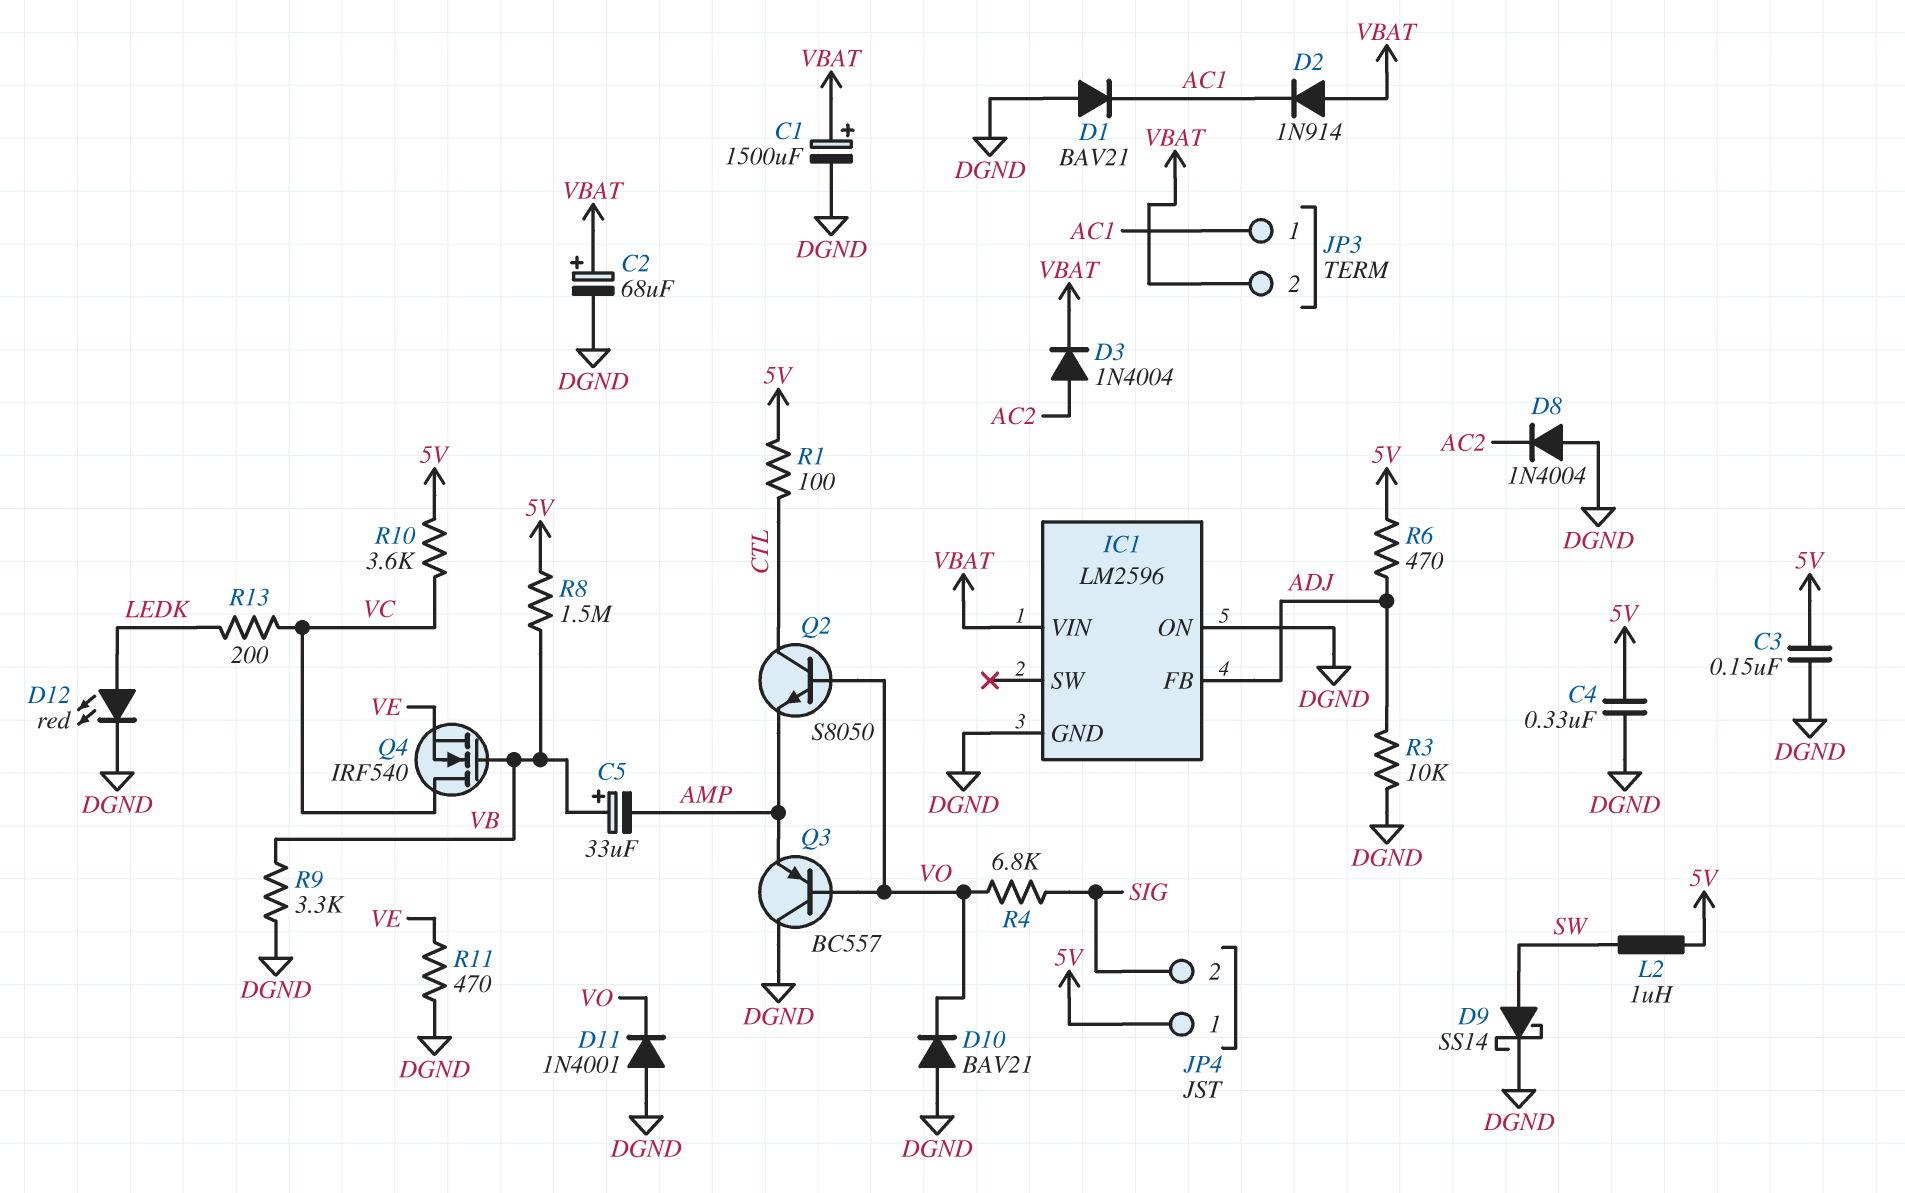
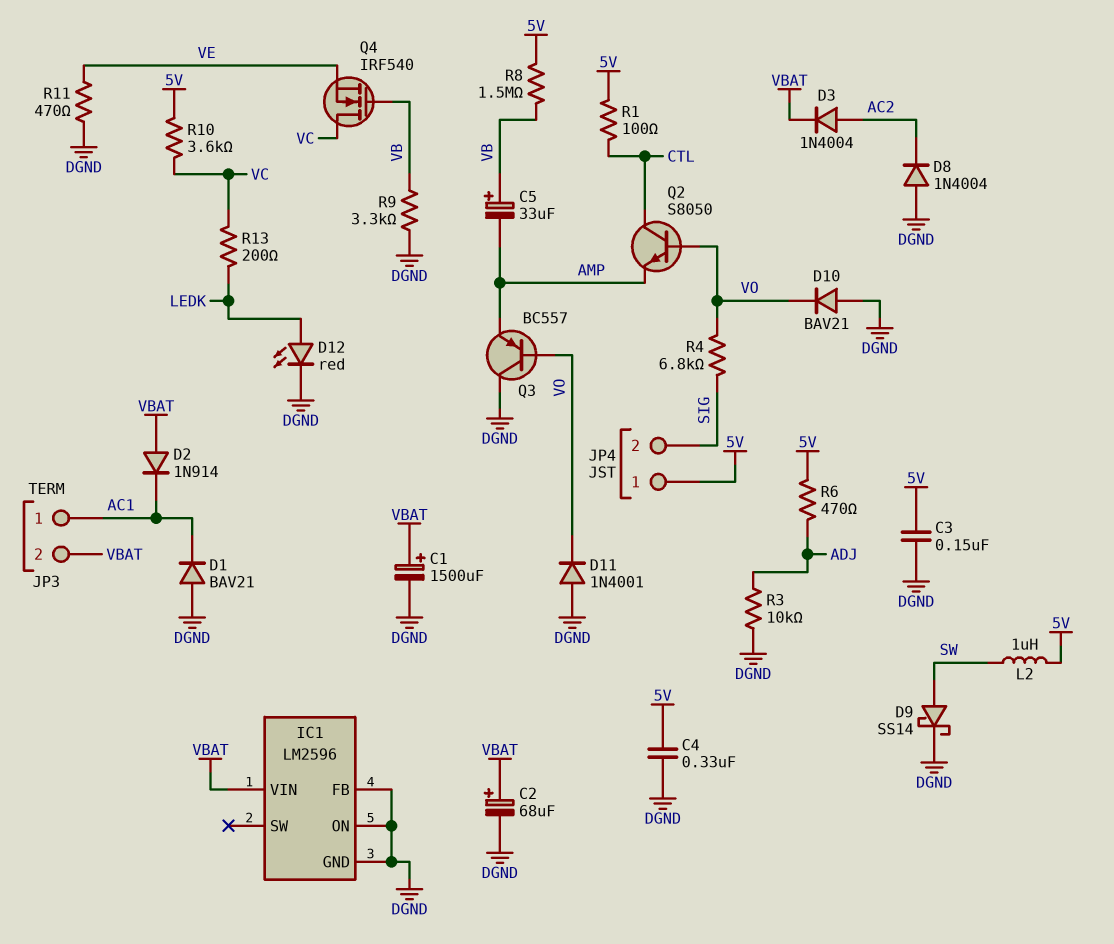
IC1 pin FB: ADJ -> DGND

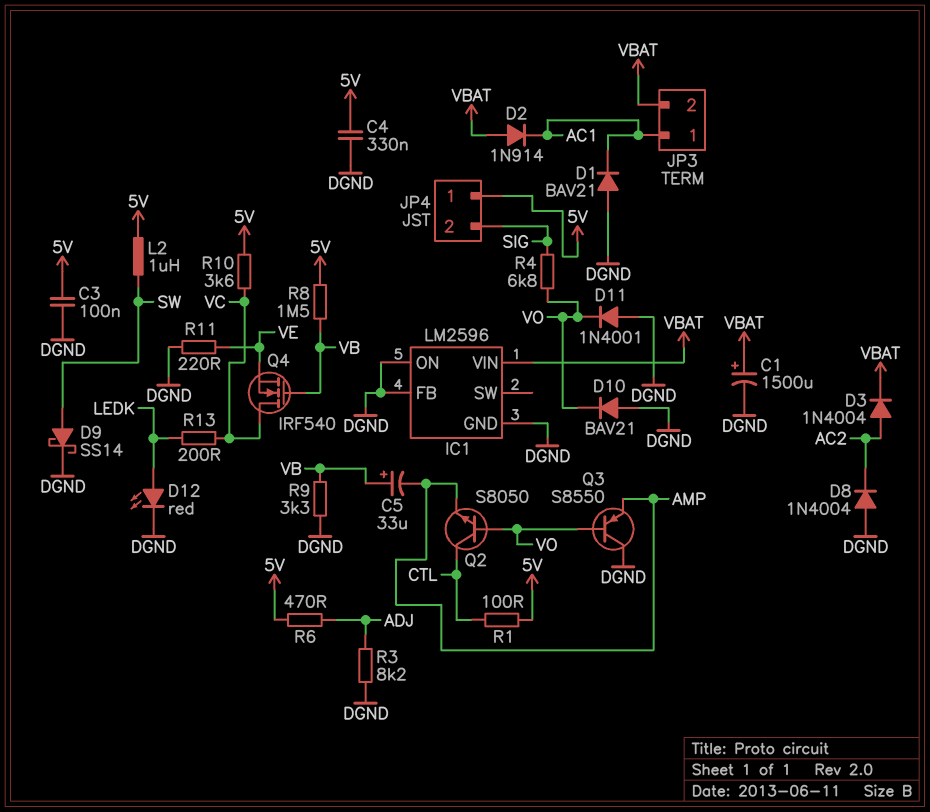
C2: 68uF (plus VBAT, minus DGND) -> none
C3: 150nF (5V, DGND) -> 100nF (5V, DGND)
Q3: PNP BC557 (B VO, C DGND, E AMP) -> PNP S8550 (B VO, C DGND, E AMP)
R3: 10k (ADJ, DGND) -> 8.2k (ADJ, DGND)
R11: 470 (DGND, VE) -> 220 (DGND, VE)

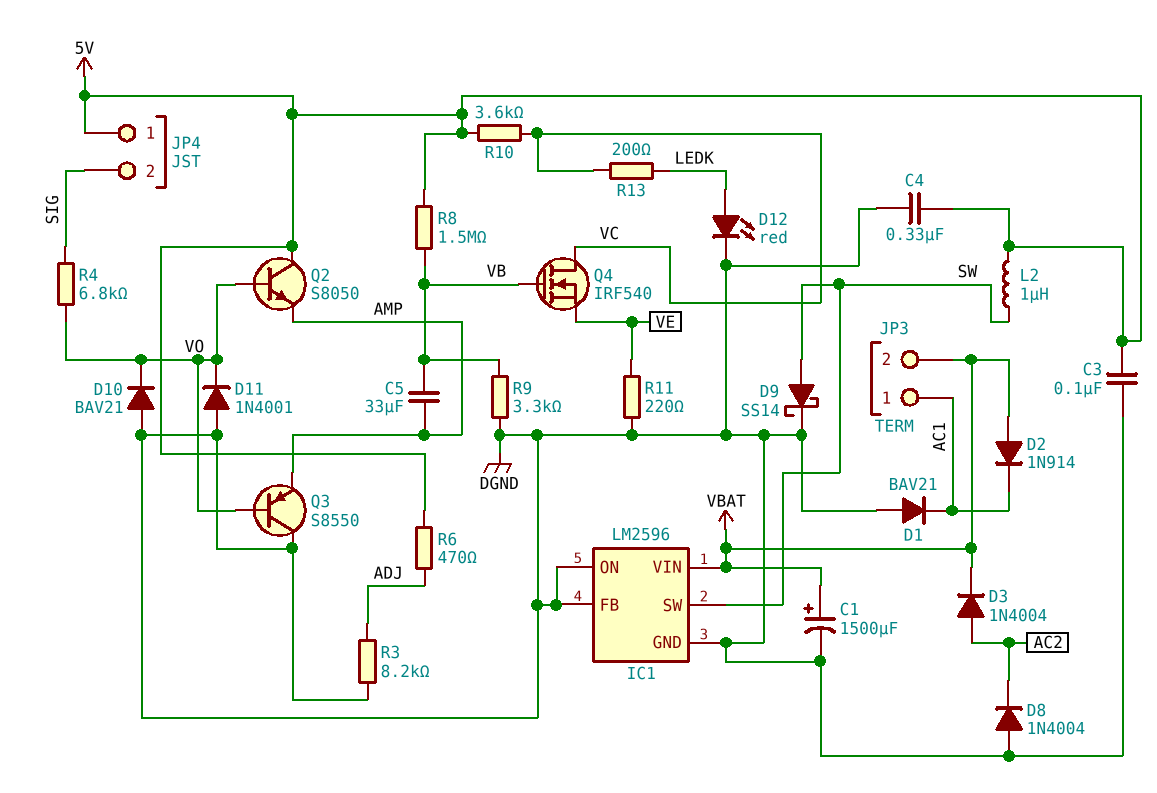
C5: 33uF (plus VB, minus AMP) -> 33uF (AMP, VB)
IC1 pin SW: none -> SW
Q2: NPN S8050 (B VO, C CTL, E AMP) -> NPN S8050 (B VO, C 5V, E AMP)
R1: 100 (5V, CTL) -> none

